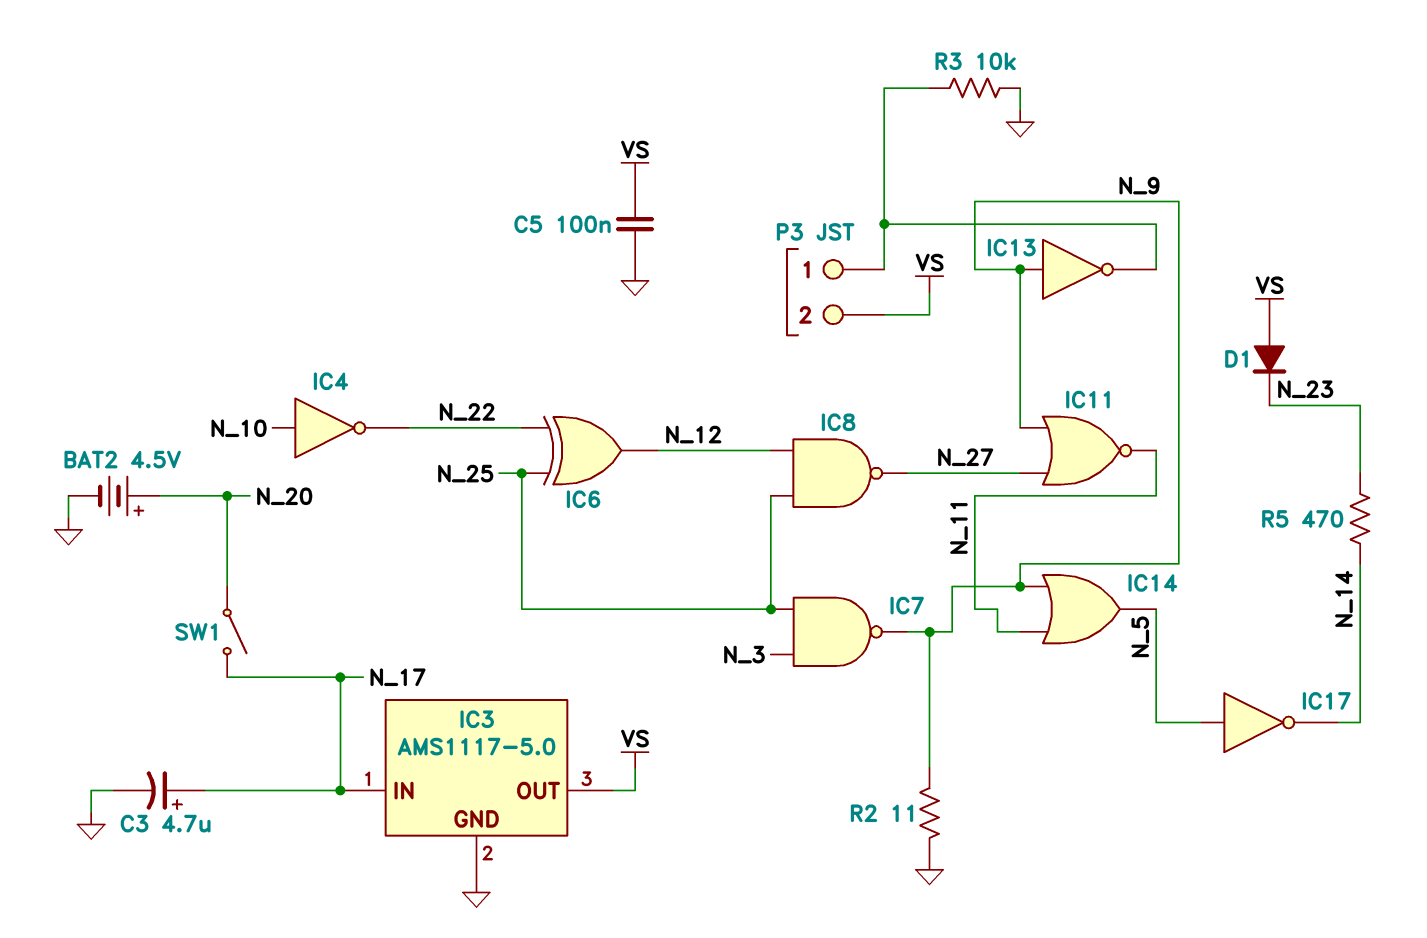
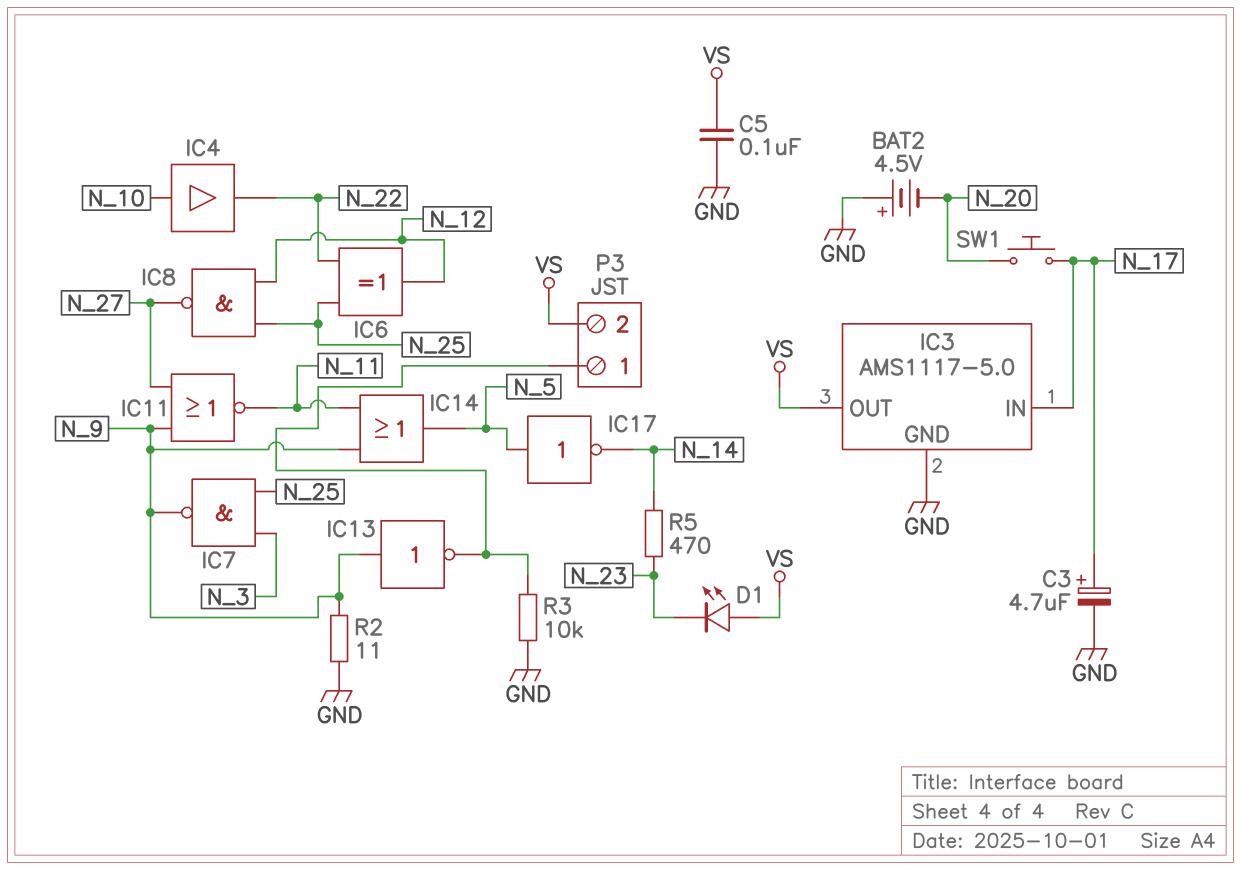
BAT2: 4.5V (plus N_20, minus GND) -> 4.5V (plus GND, minus N_20)
D1: diode (A VS, K N_23) -> LED (A VS, K N_23)
IC4: NOT (in N_10, out N_22) -> buffer (in N_10, out N_22)
SW1: switch (N_17, N_20) -> button (N_17, N_20)

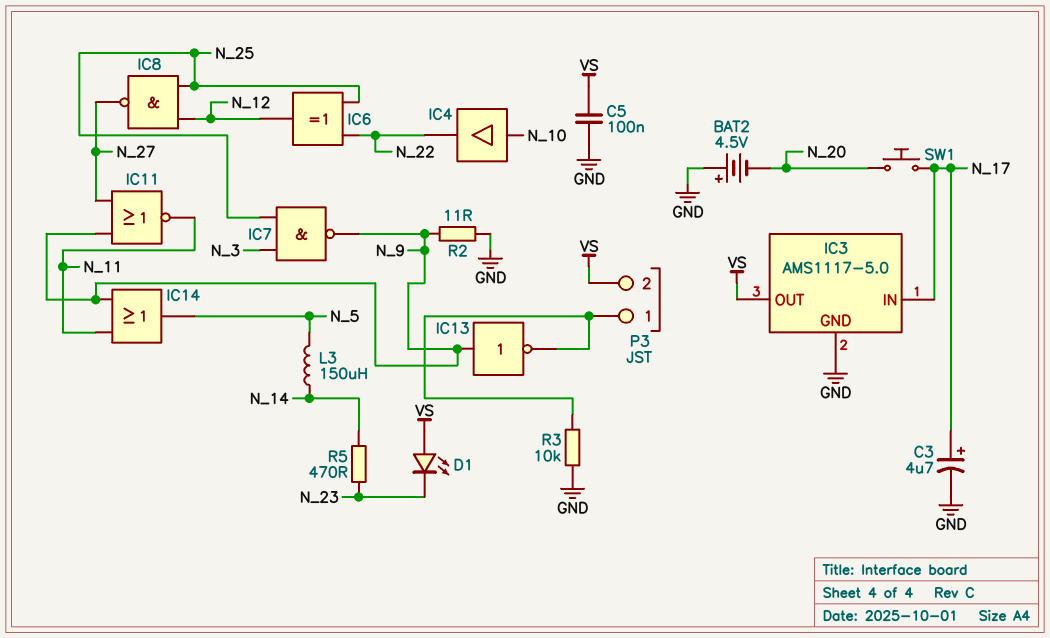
IC17: NOT (in N_5, out N_14) -> none
L3: none -> 150uH (N_5, N_14)

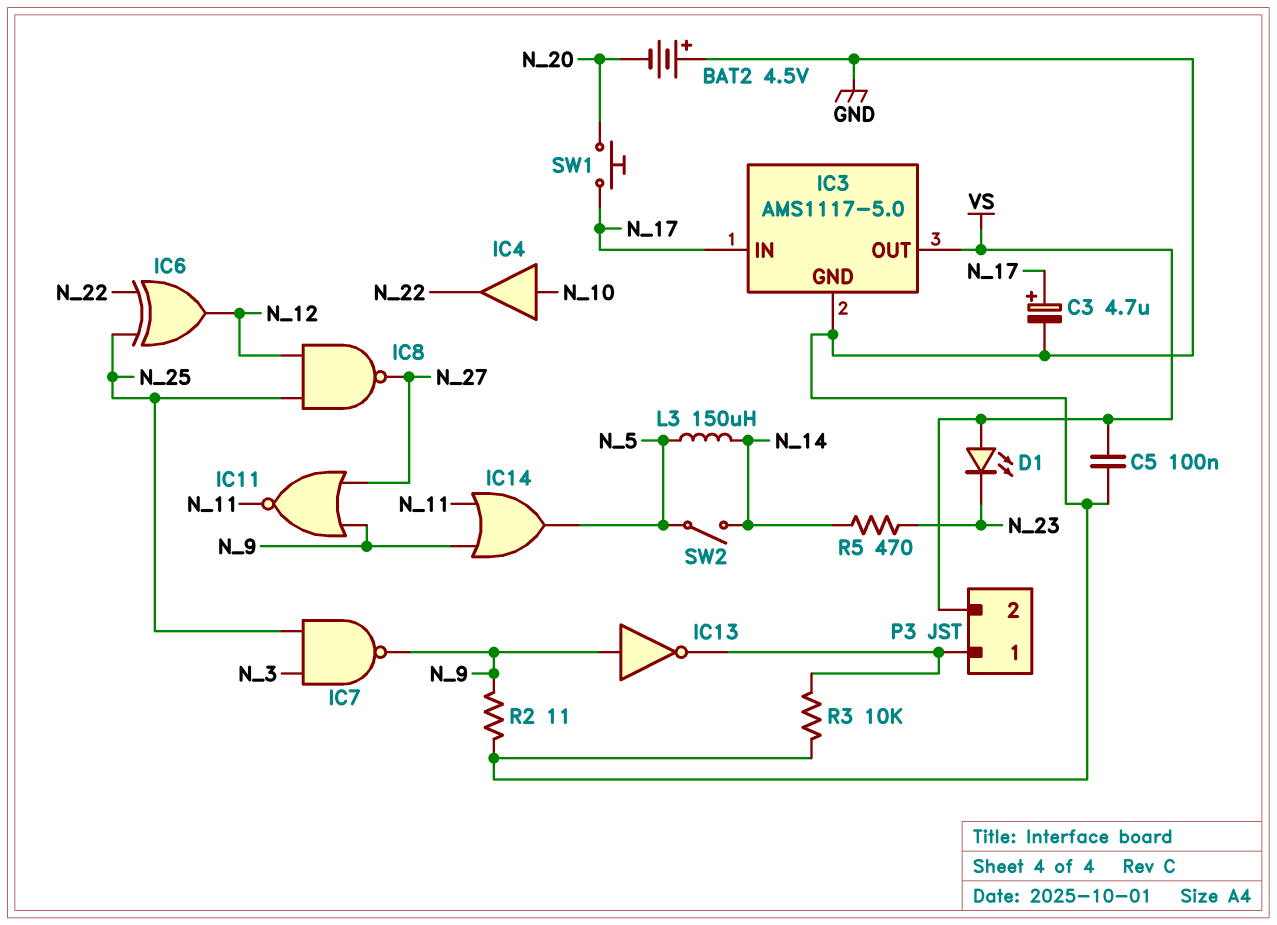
SW2: none -> switch (N_5, N_14)

